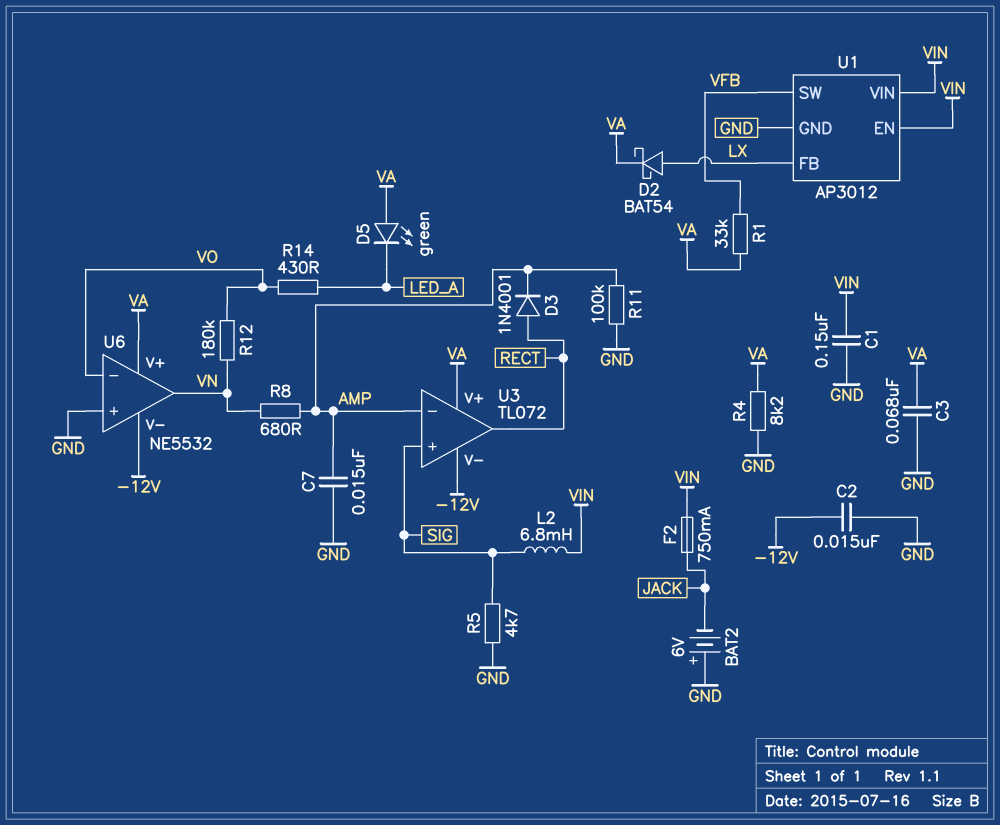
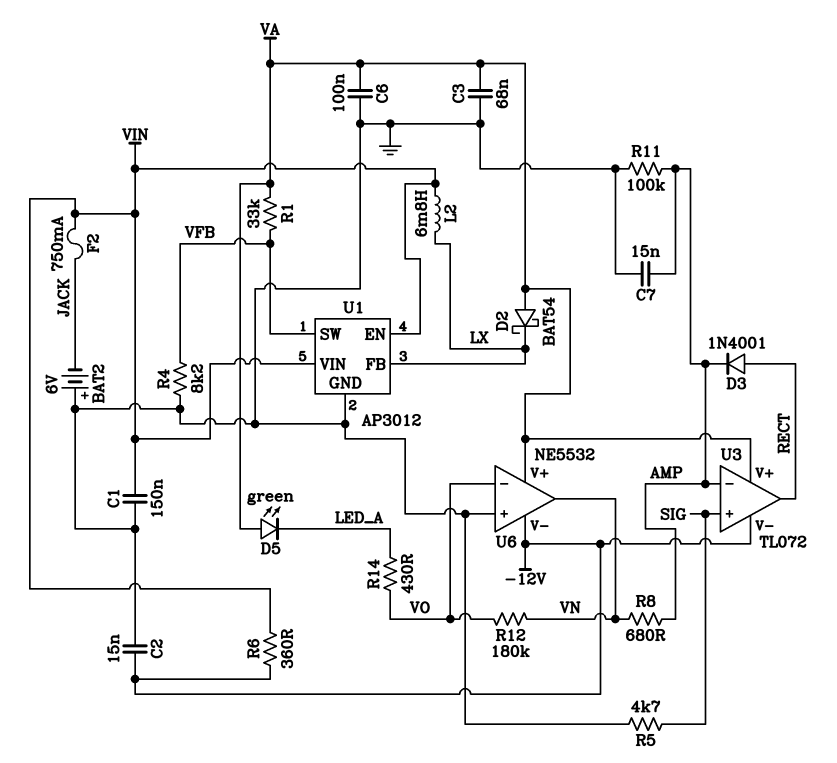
C6: none -> 100nF (GND, VA)
D2: schottky BAT54 (A LX, K VA) -> schottky BAT54 (A VA, K LX)
L2: 6.8mH (SIG, VIN) -> 6.8mH (LX, VIN)
R4: 8.2k (GND, VA) -> 8.2k (GND, VFB)
R6: none -> 360 (-12V, VIN)

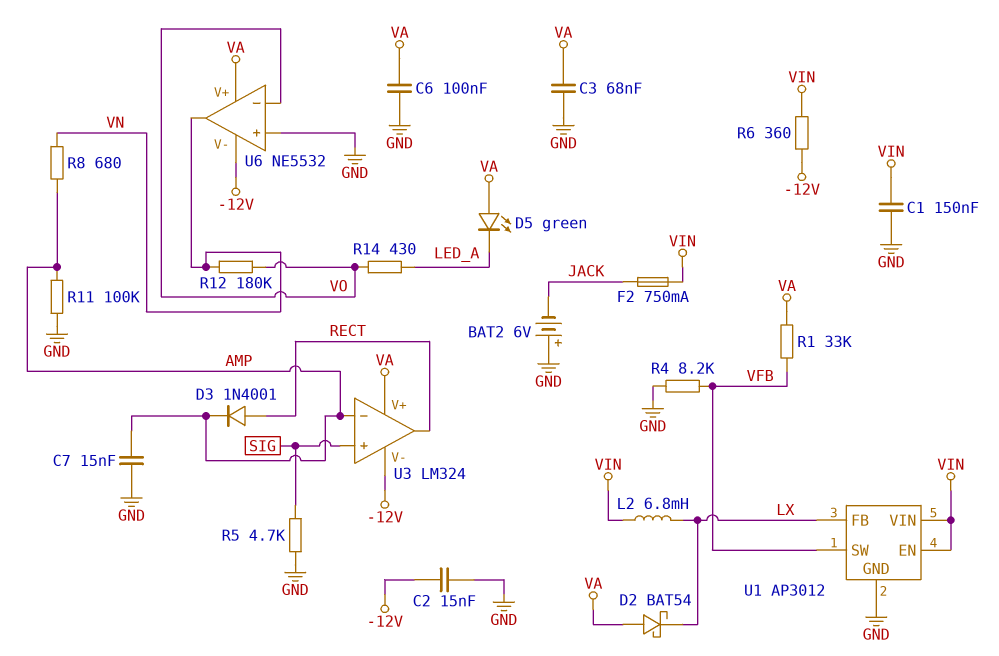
U3: TL072 -> LM324

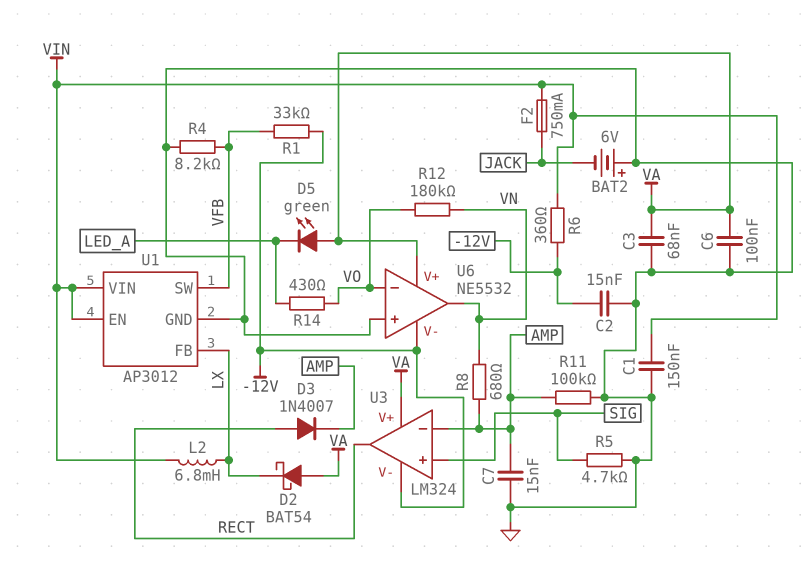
D3: diode 1N4001 (A RECT, K AMP) -> diode 1N4007 (A RECT, K AMP)
R1: 33k (VA, VFB) -> 33k (-12V, VFB)

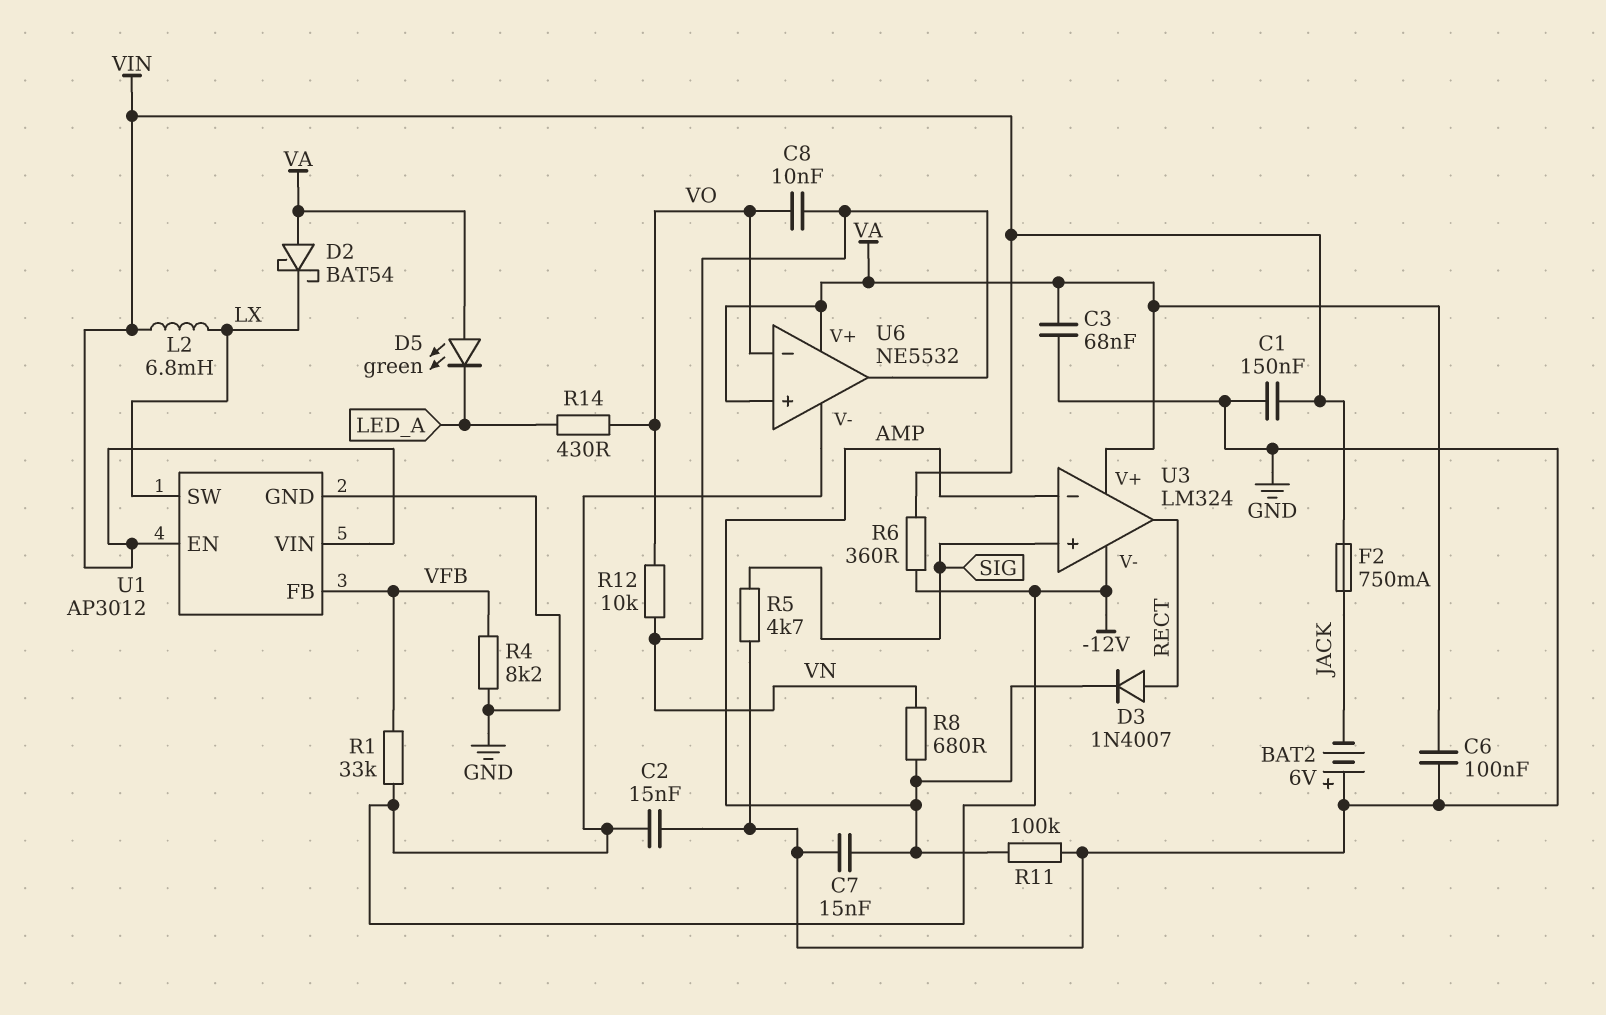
C8: none -> 10nF (VN, VO)
R12: 180k (VN, VO) -> 10k (VN, VO)
U1 pin FB: LX -> VFB
U1 pin SW: VFB -> LX
U6 pin in+: GND -> VA

